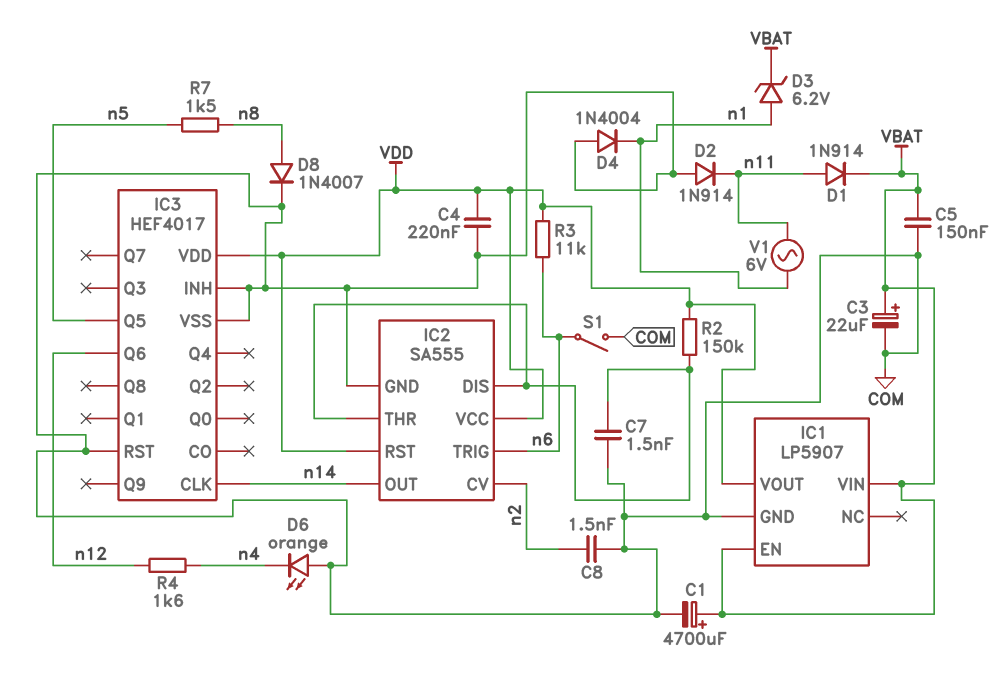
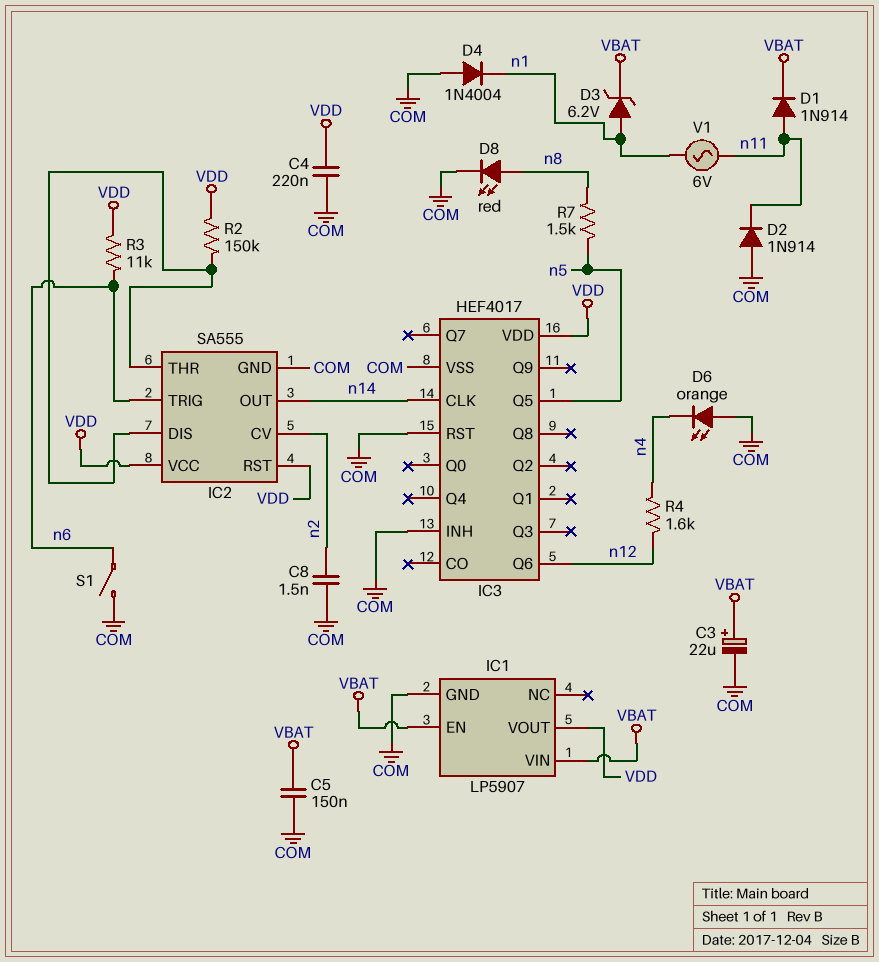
C1: 4700uF (plus VBAT, minus COM) -> none
C7: 1.5nF (COM, IC2/DIS) -> none
D8: diode 1N4007 (A n8, K COM) -> LED red (A n8, K COM)

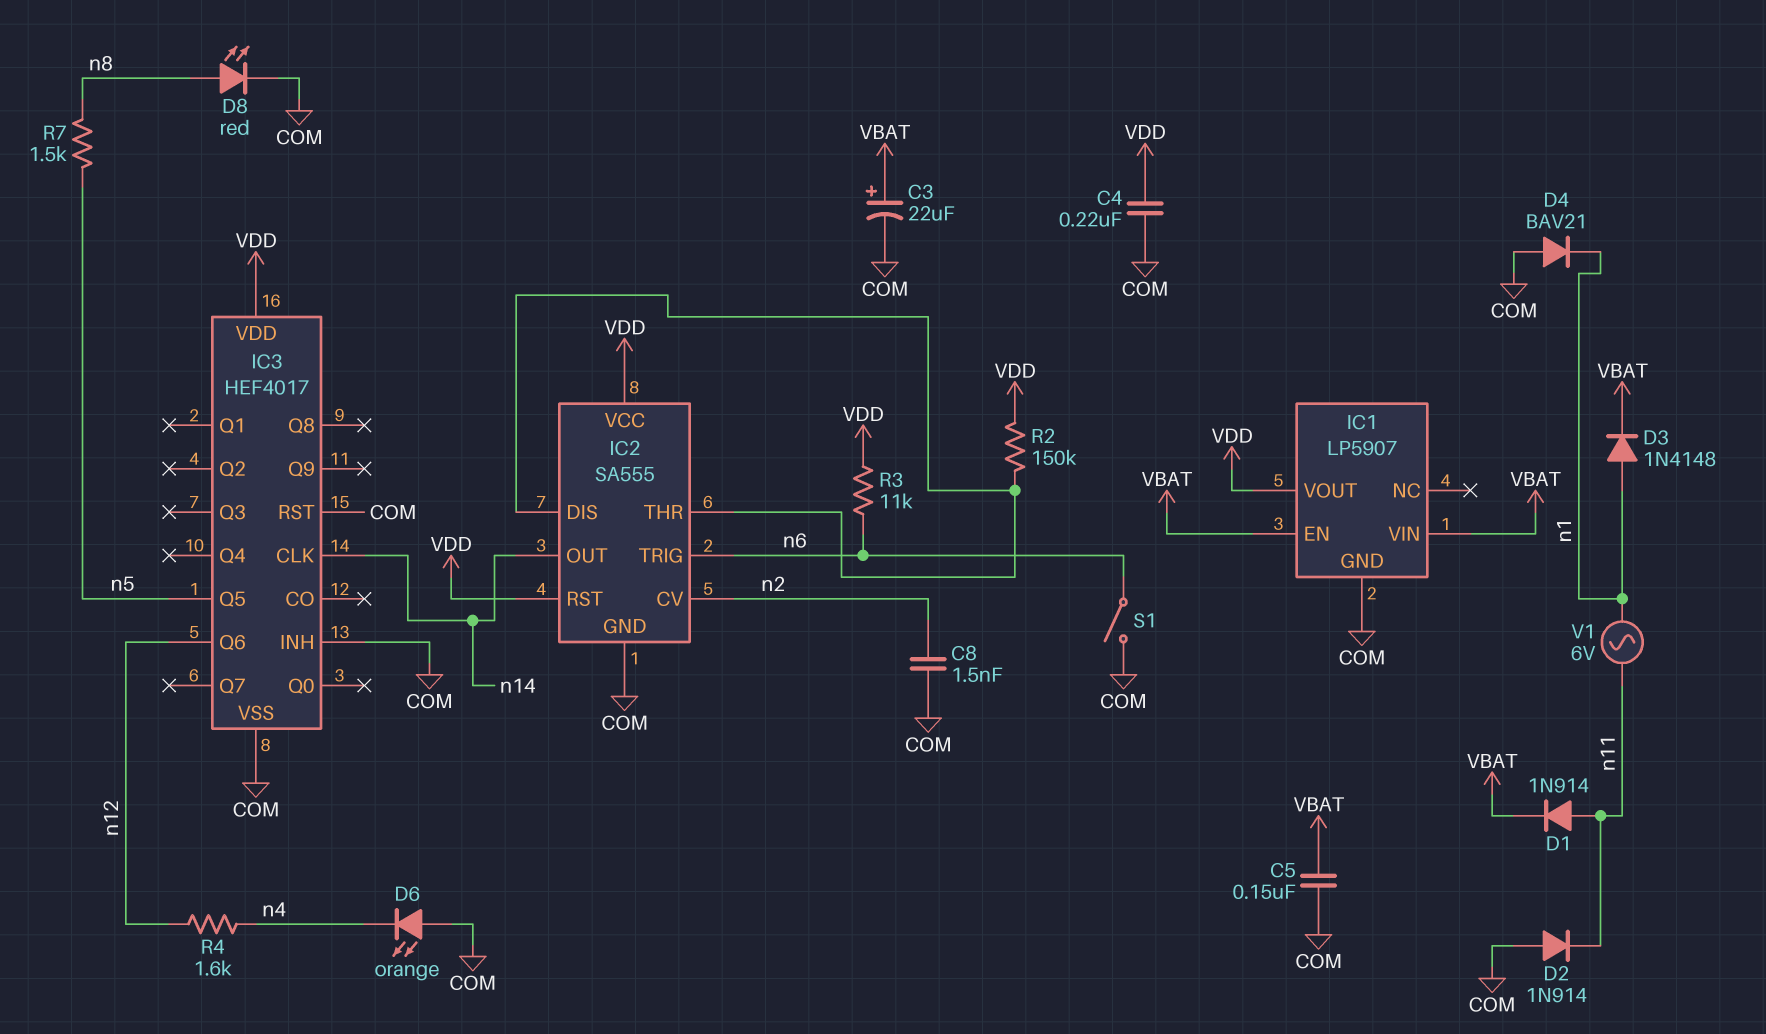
D3: zener 6.2V (A n1, K VBAT) -> diode 1N4148 (A n1, K VBAT)
D4: diode 1N4004 (A COM, K n1) -> diode BAV21 (A COM, K n1)

